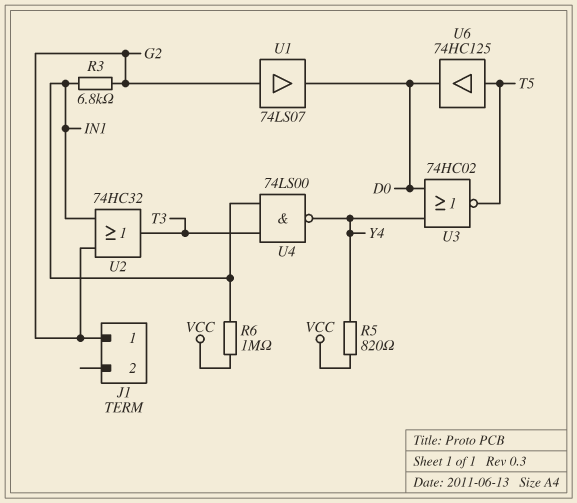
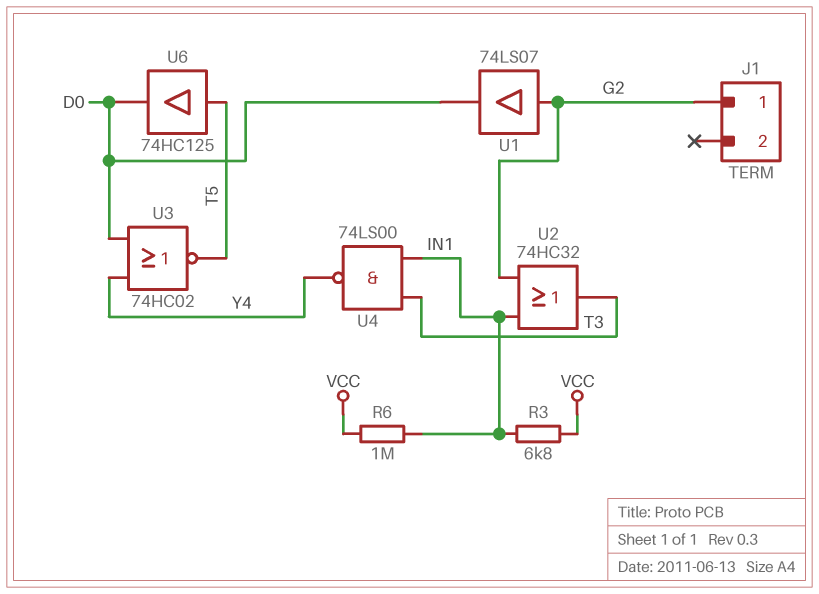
R3: 6.8k (G2, IN1) -> 6.8k (IN1, VCC)
R5: 820 (VCC, Y4) -> none

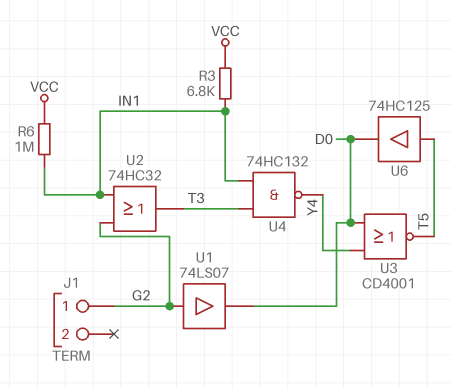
U3: NOR 74HC02 (in D0, in Y4, out T5) -> NOR CD4001 (in D0, in Y4, out T5)
U4: NAND 74LS00 (in IN1, in T3, out Y4) -> NAND 74HC132 (in IN1, in T3, out Y4)

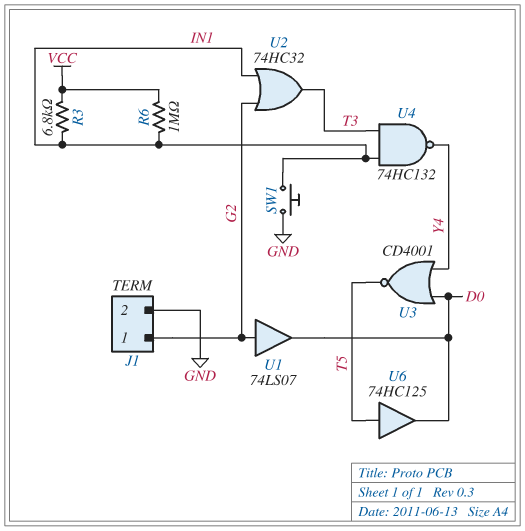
J1 pin 2: none -> GND
SW1: none -> button (GND, IN1)

